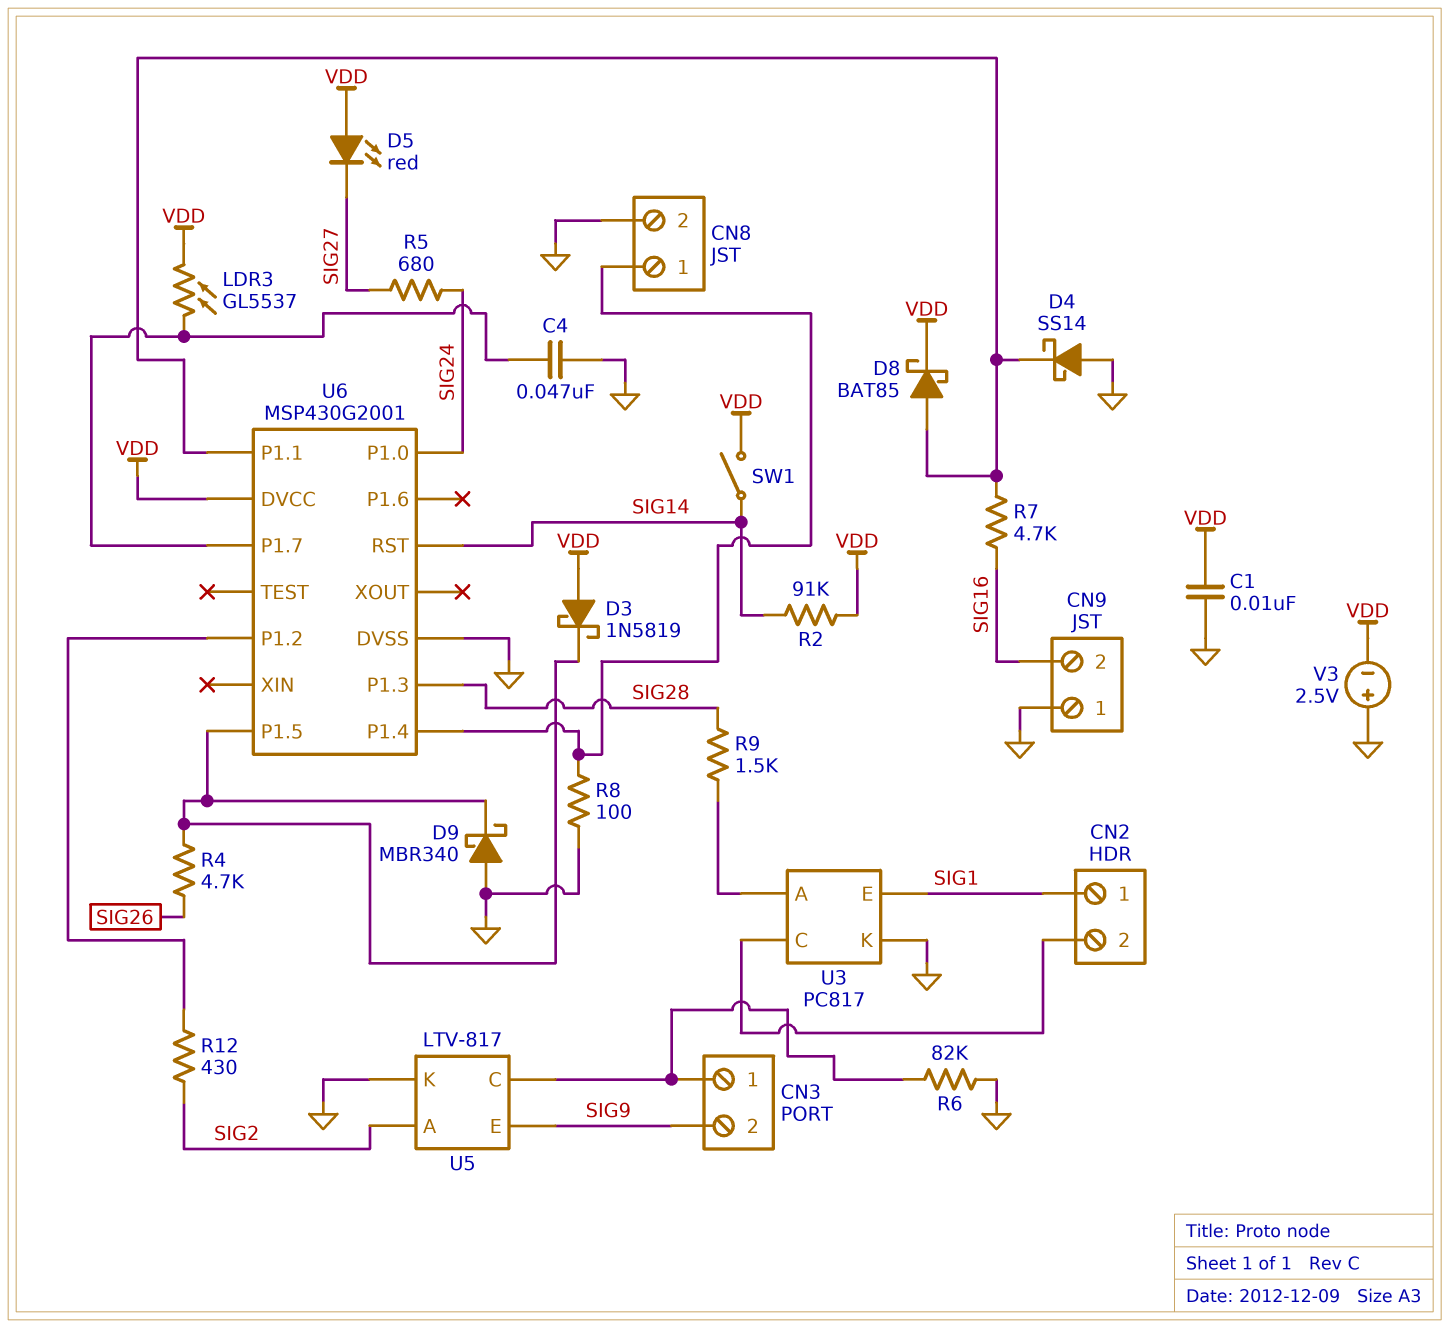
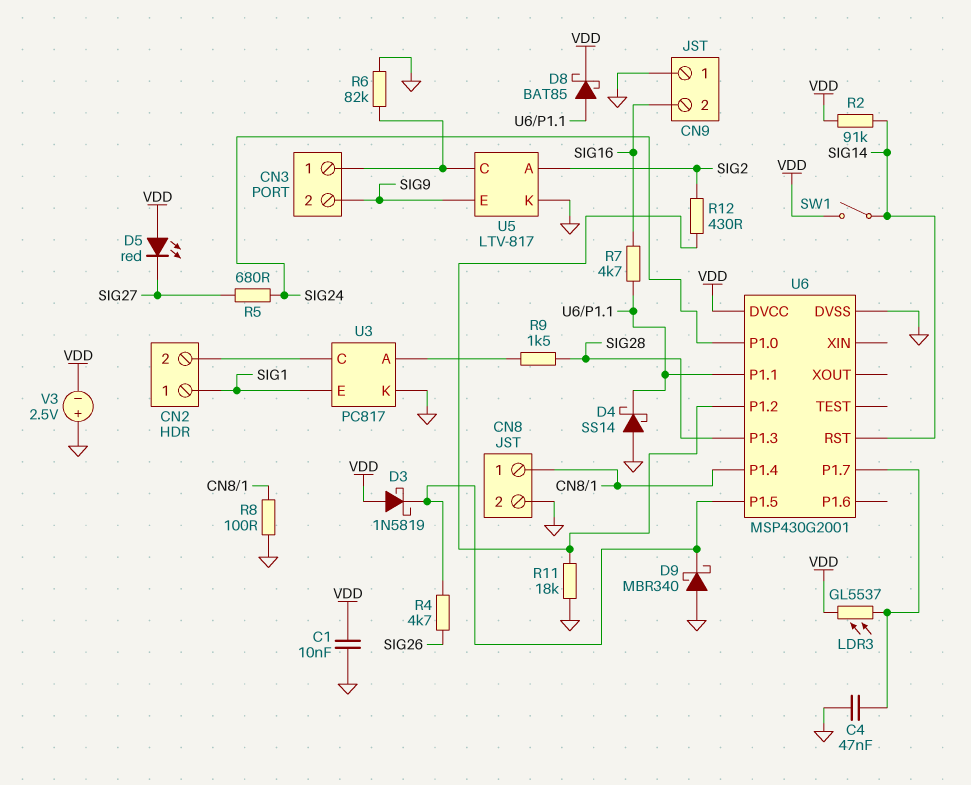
R11: none -> 18k (GND, U6/P1.2)

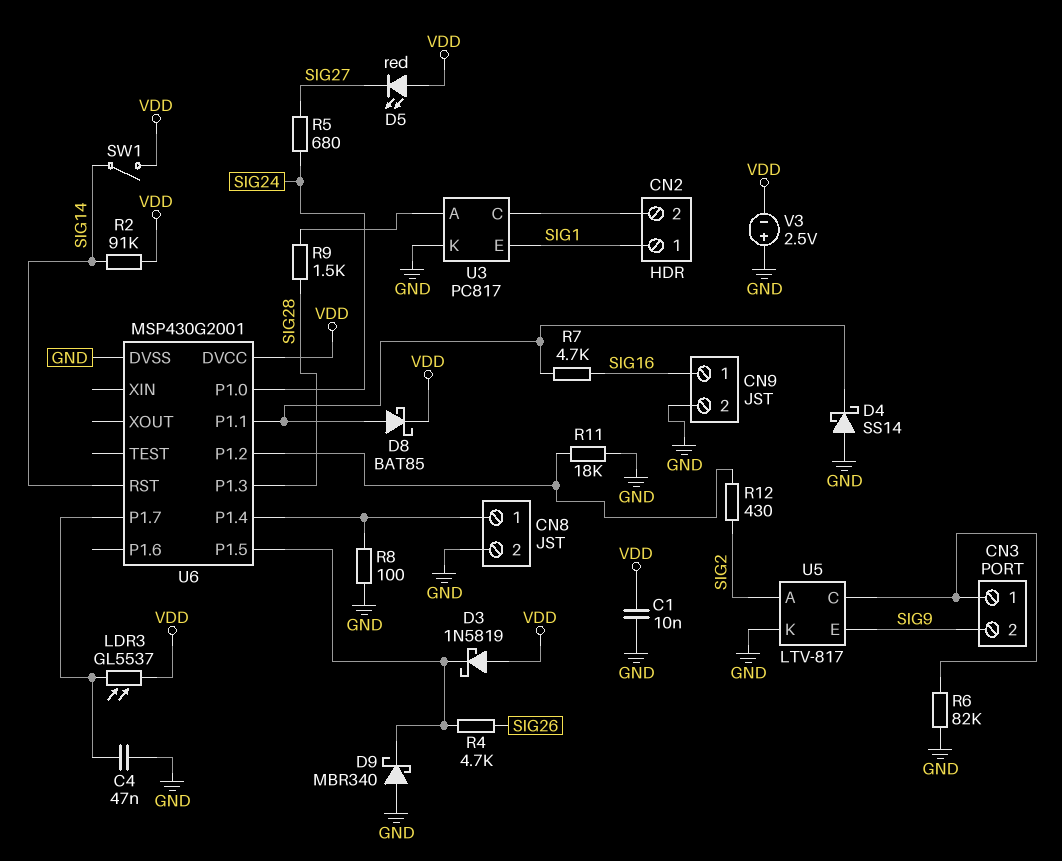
CN9 pin 1: GND -> SIG16
CN9 pin 2: SIG16 -> GND

